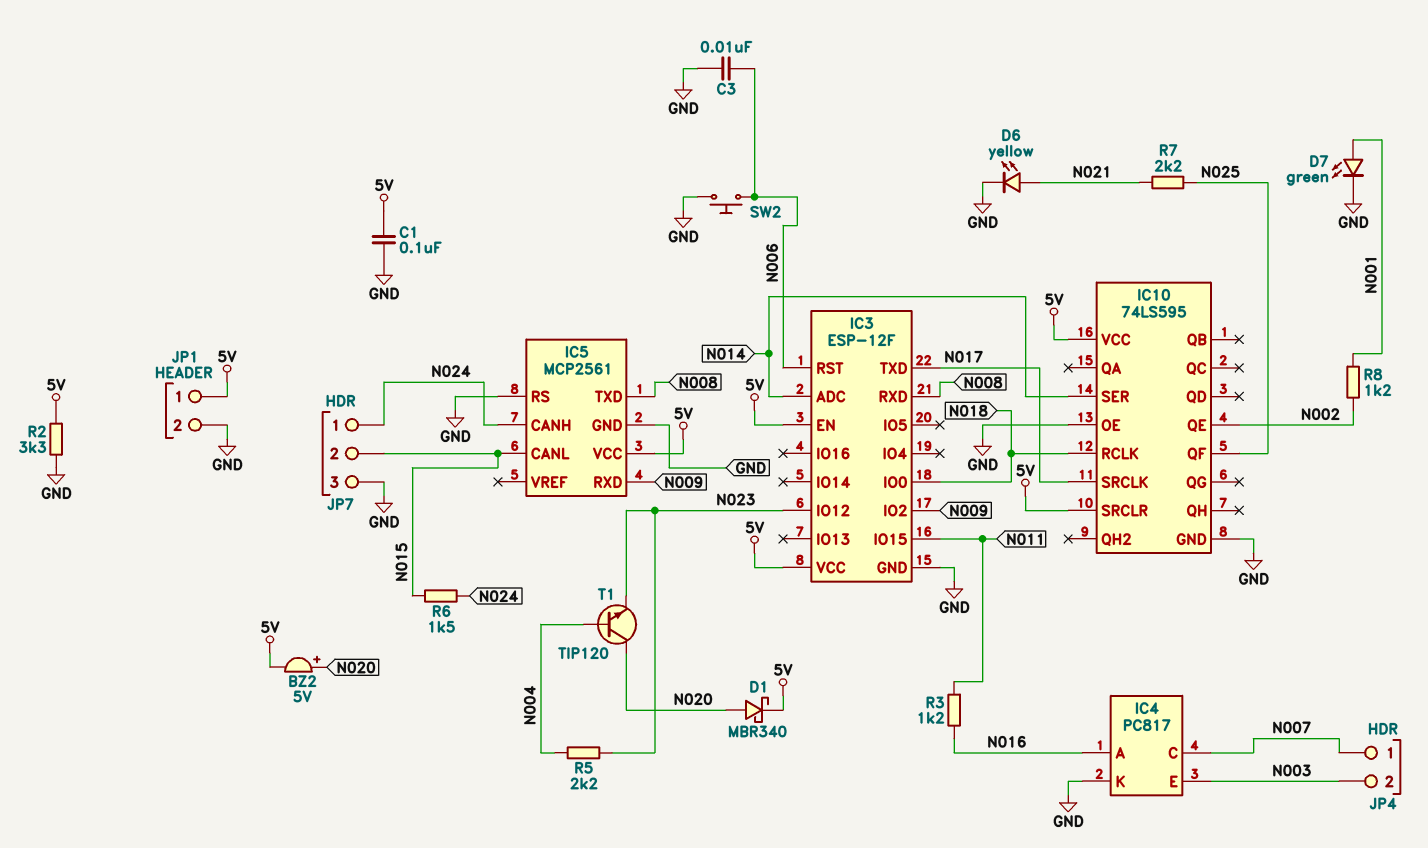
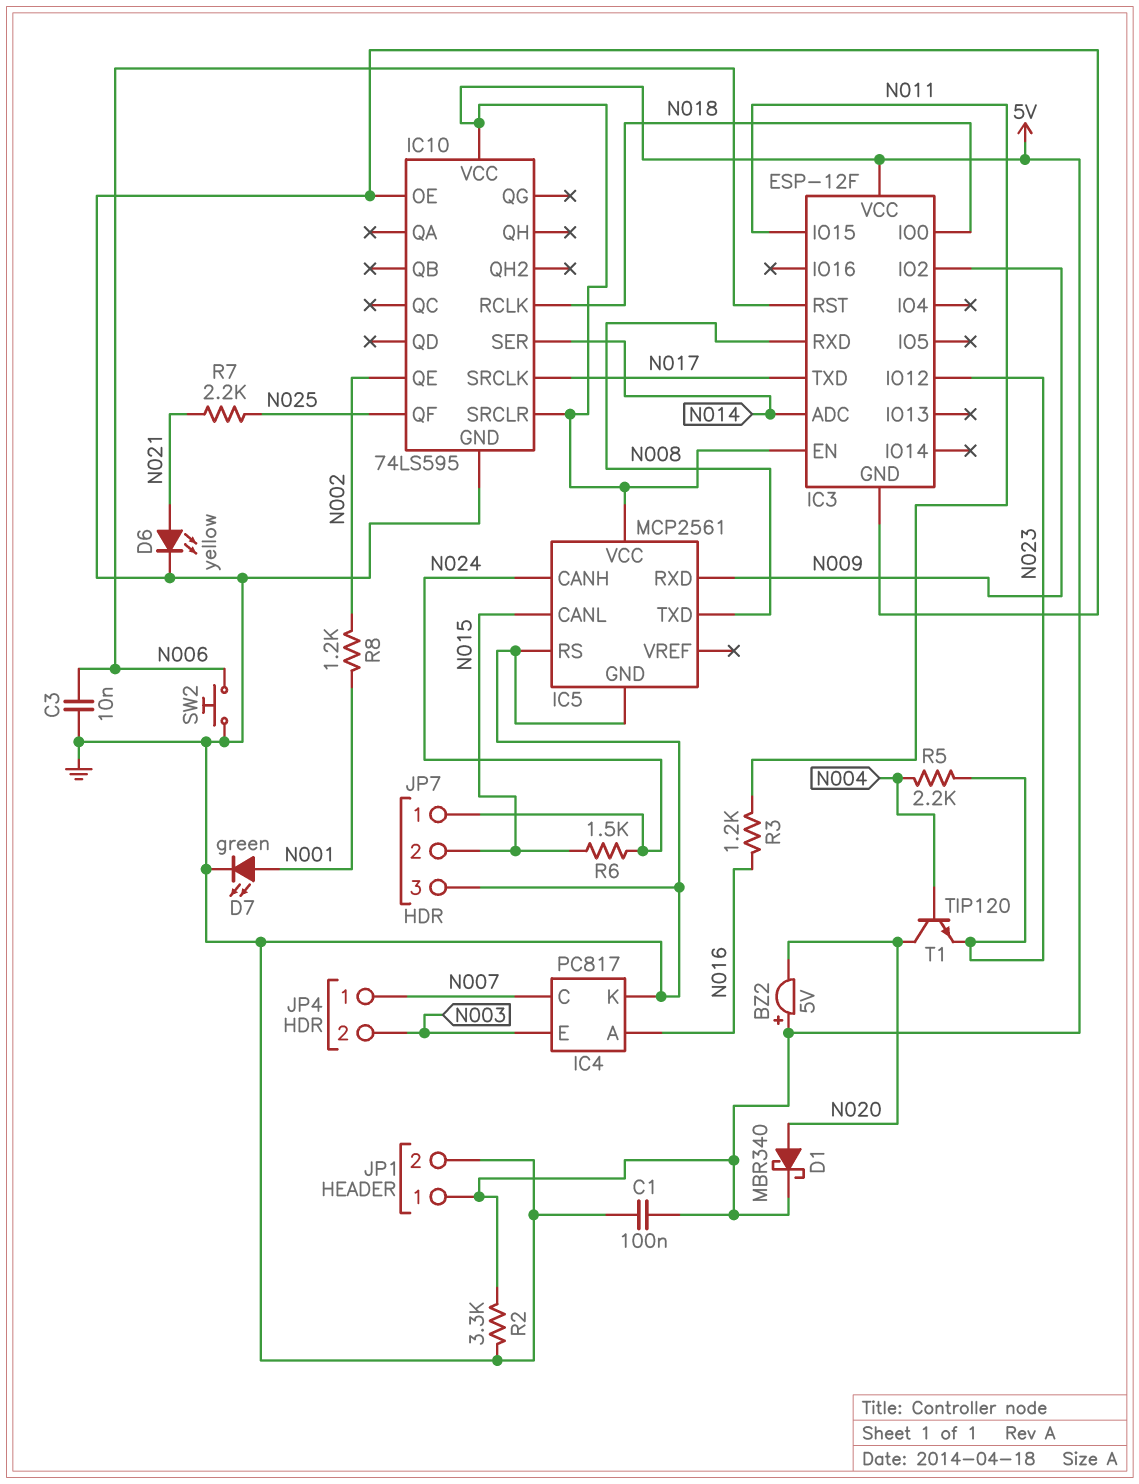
BZ2: buzzer 5V (plus N020, minus 5V) -> buzzer 5V (plus 5V, minus N020)

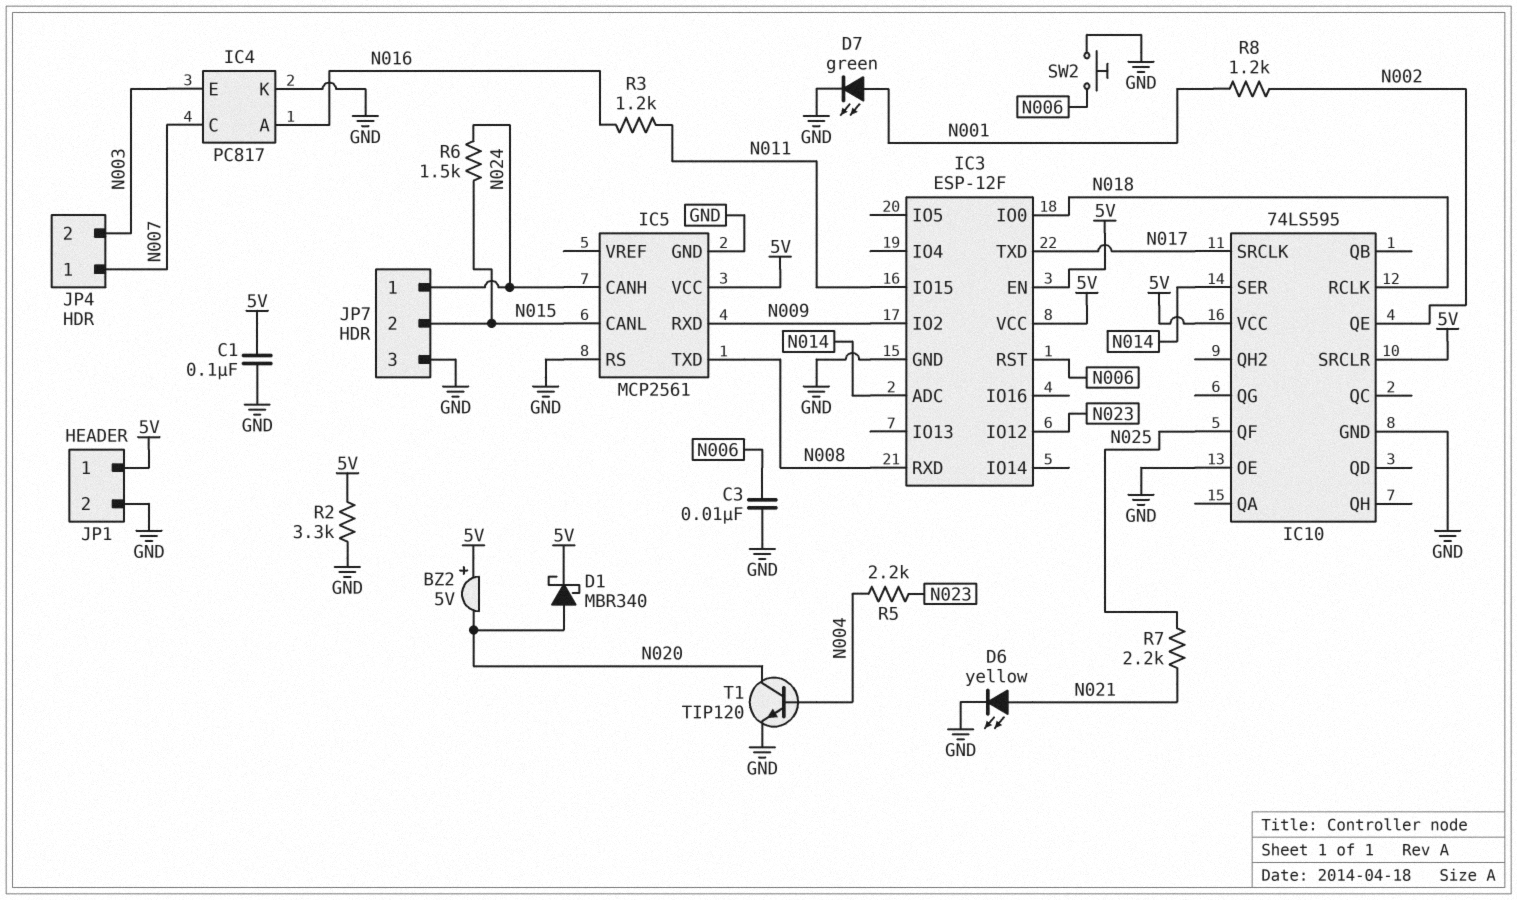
T1: NPN TIP120 (B N004, C N020, E N023) -> NPN TIP120 (B N004, C N020, E GND)

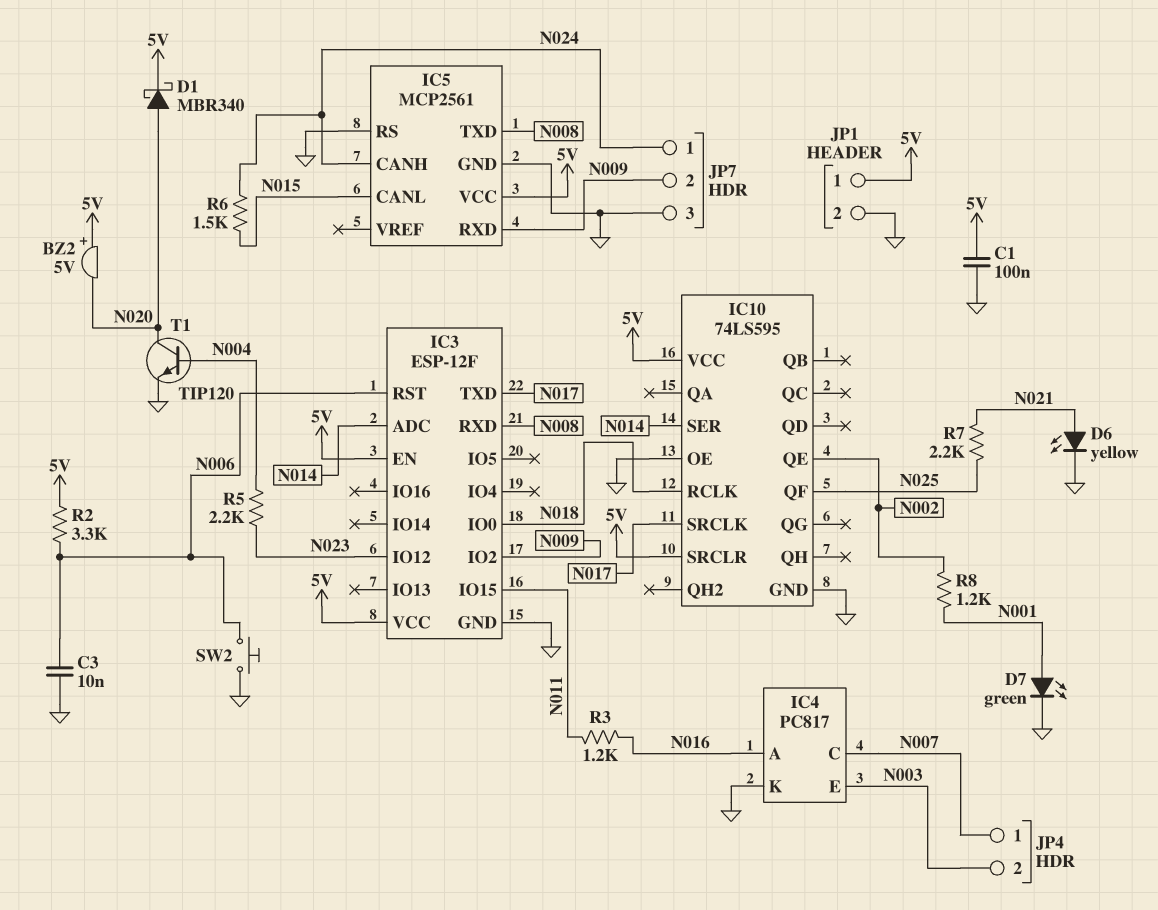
JP7 pin 2: N015 -> N009
R2: 3.3k (5V, GND) -> 3.3k (5V, N006)

